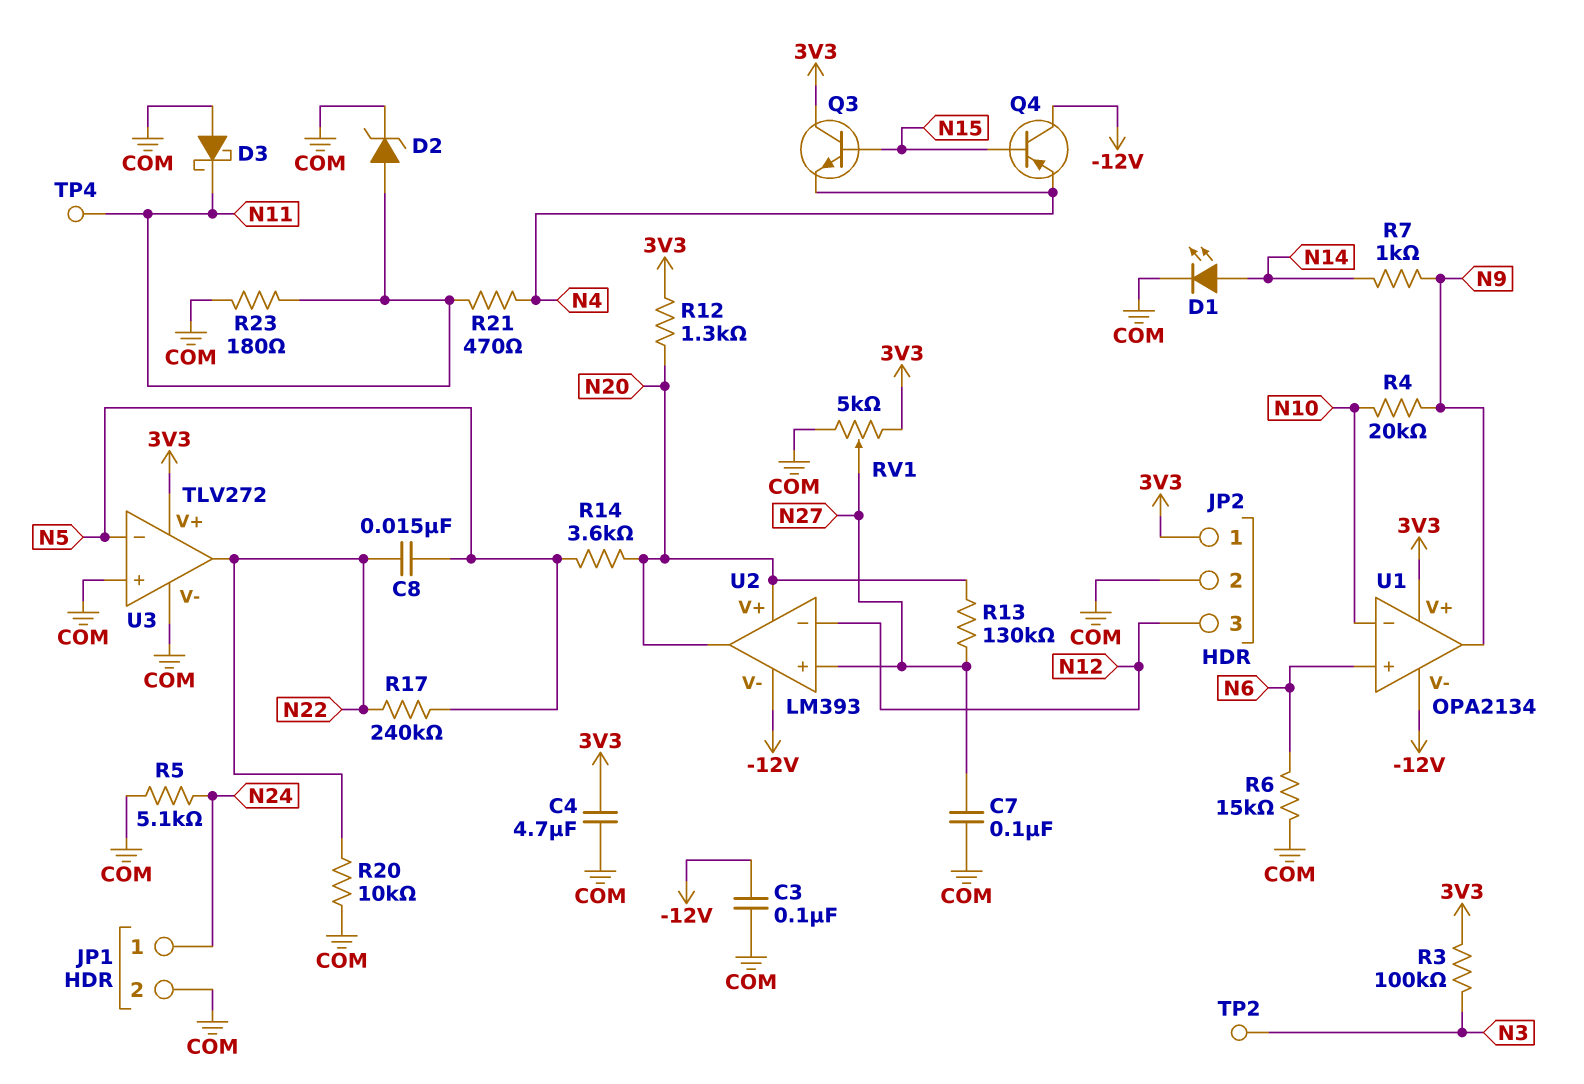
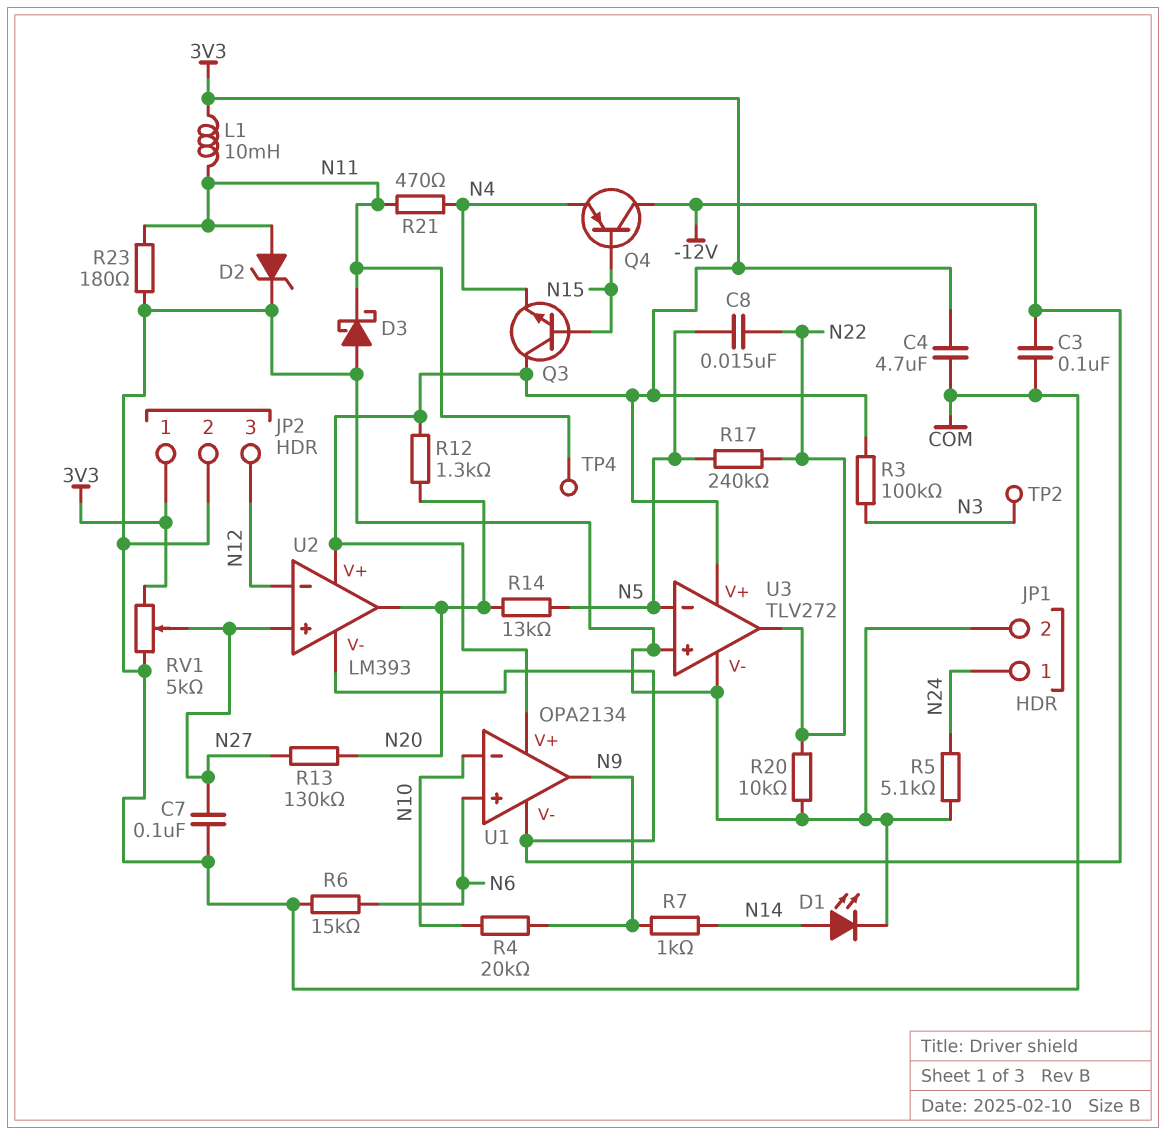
L1: none -> 10mH (3V3, N11)
R14: 3.6k (N5, N20) -> 13k (N5, N20)
U2 pin V+: N20 -> 3V3

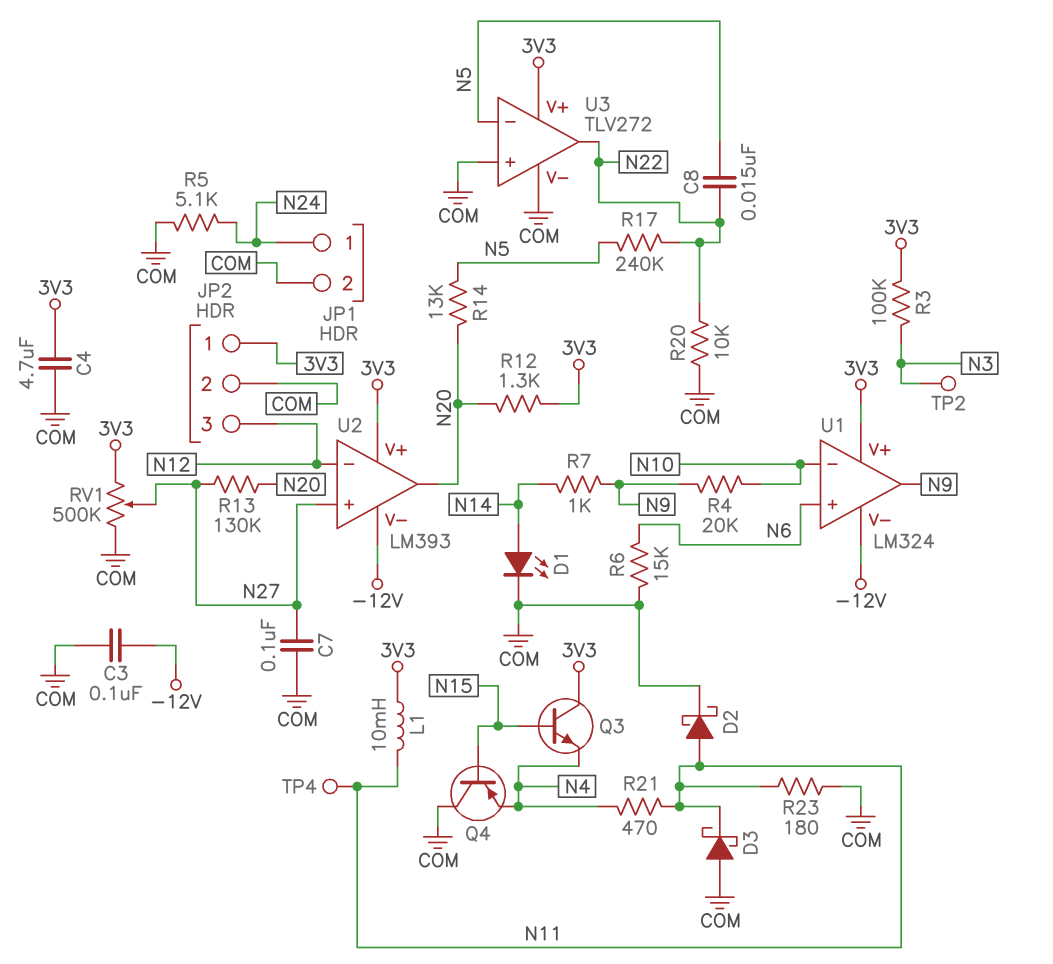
D2: zener (A N11, K COM) -> schottky (A N11, K COM)
Q4: PNP (B N15, C -12V, E N4) -> PNP (B N15, C COM, E N4)
RV1: 5k (3V3, COM, wiper N27) -> 500k (3V3, COM, wiper N27)
U1: OPA2134 -> LM324

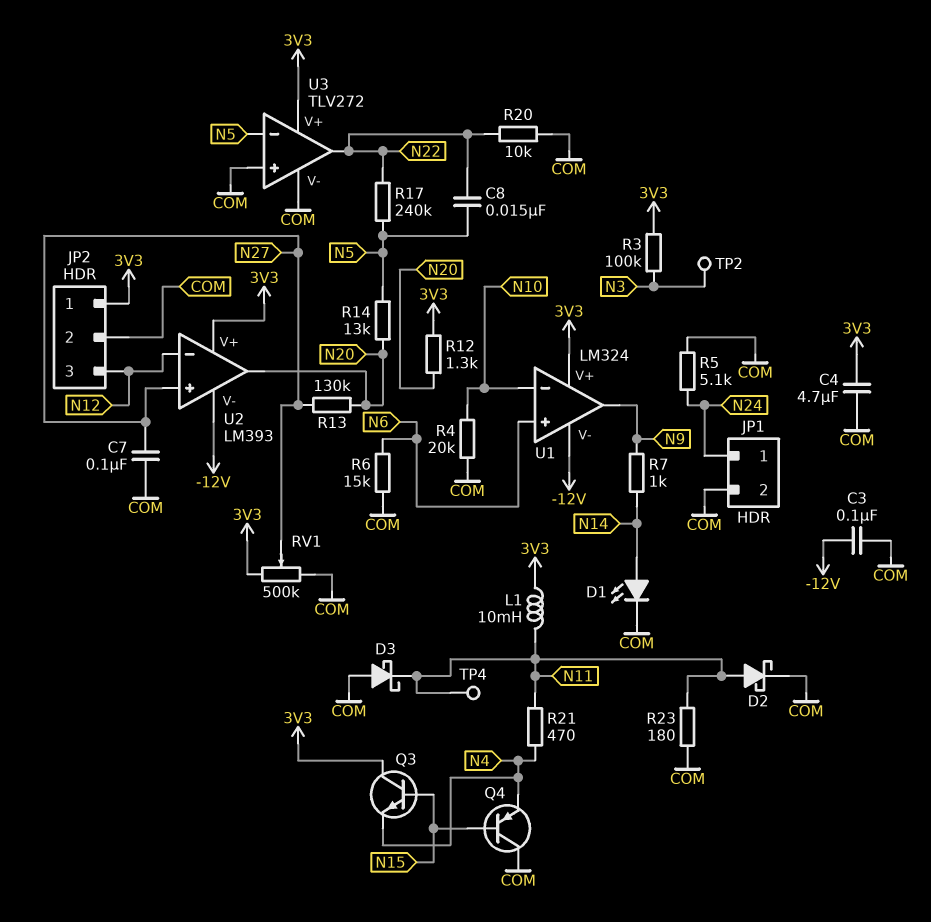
R4: 20k (N9, N10) -> 20k (COM, N10)

